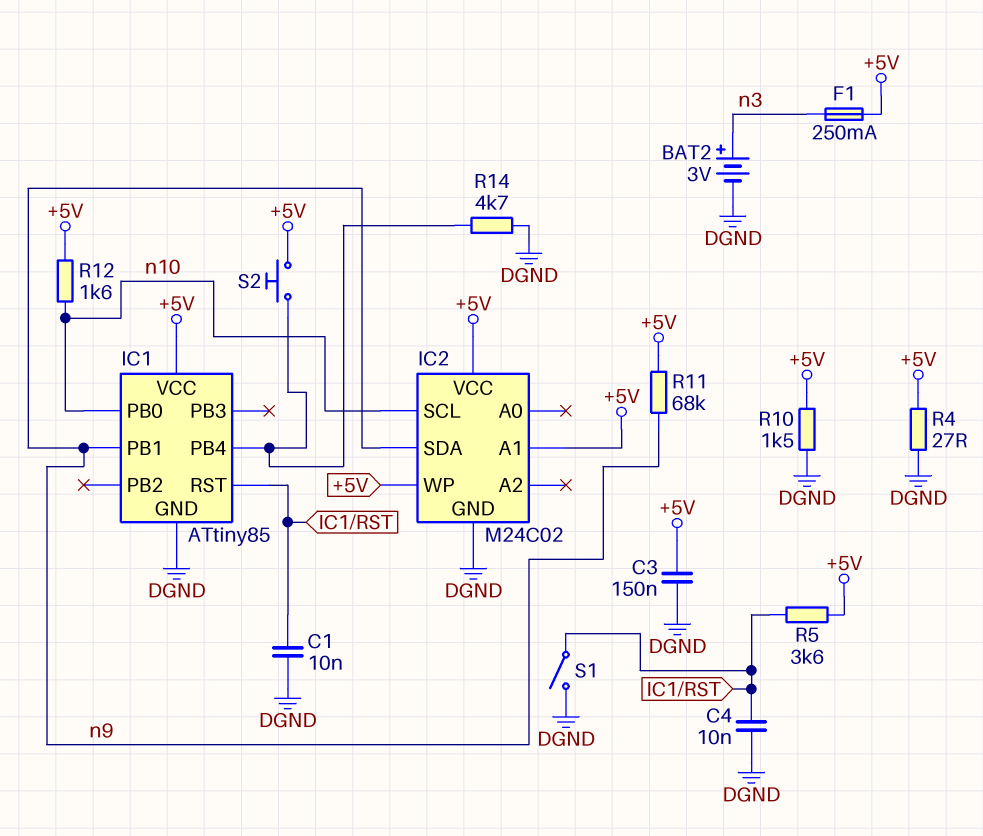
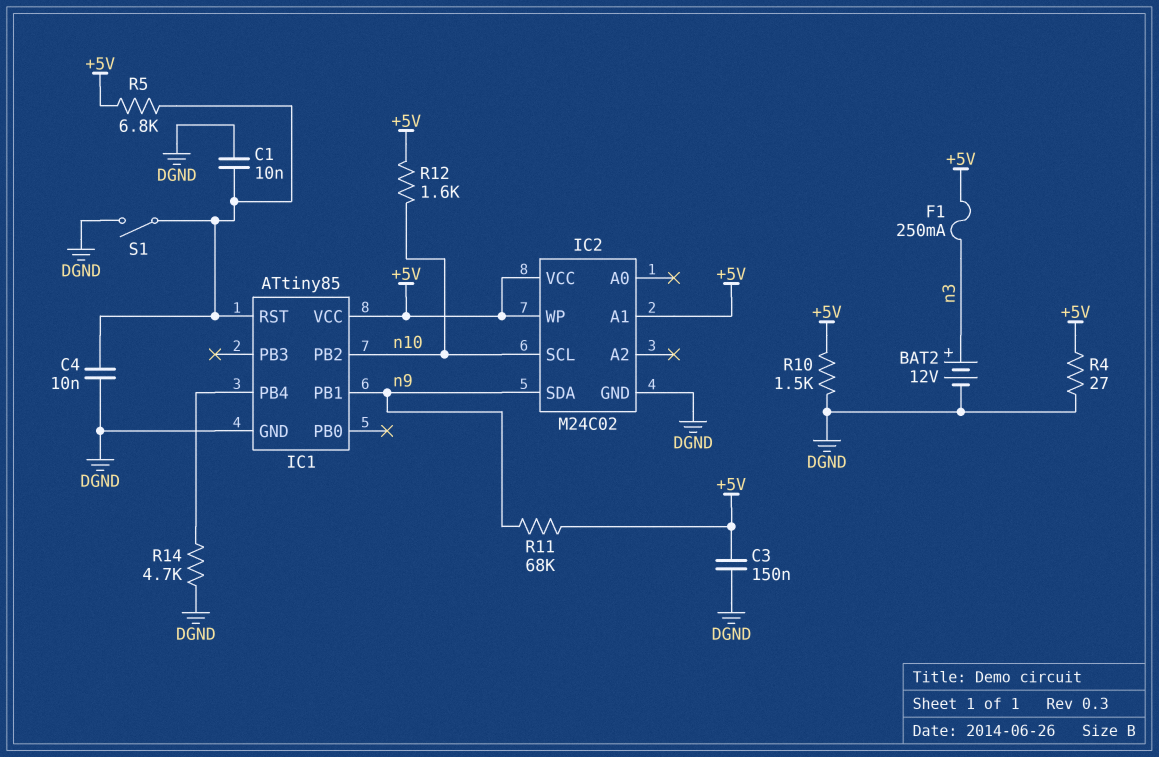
BAT2: 3V (plus n3, minus DGND) -> 12V (plus n3, minus DGND)
IC1 pin PB0: n10 -> none
IC1 pin PB2: none -> n10
R5: 3.6k (+5V, IC1/RST) -> 6.8k (+5V, IC1/RST)
S2: button (+5V, IC1/PB4) -> none

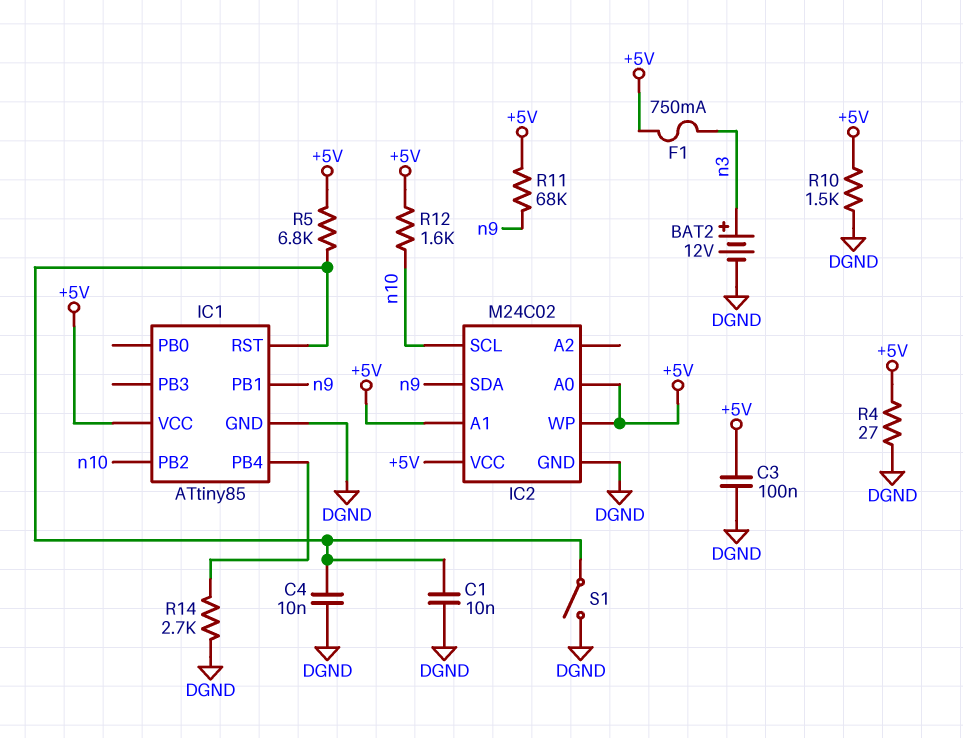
C3: 150nF (+5V, DGND) -> 100nF (+5V, DGND)
F1: 250mA (+5V, n3) -> 750mA (+5V, n3)
IC2 pin A0: none -> +5V
R14: 4.7k (DGND, IC1/PB4) -> 2.7k (DGND, IC1/PB4)

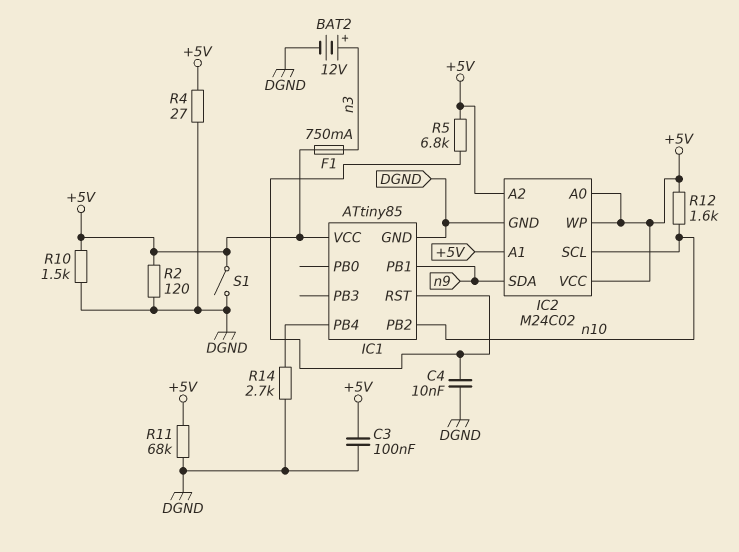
C1: 10nF (DGND, IC1/RST) -> none
IC2 pin A2: none -> +5V
R2: none -> 120 (+5V, DGND)
R11: 68k (+5V, n9) -> 68k (+5V, DGND)
S1: switch (DGND, IC1/RST) -> switch (+5V, DGND)

